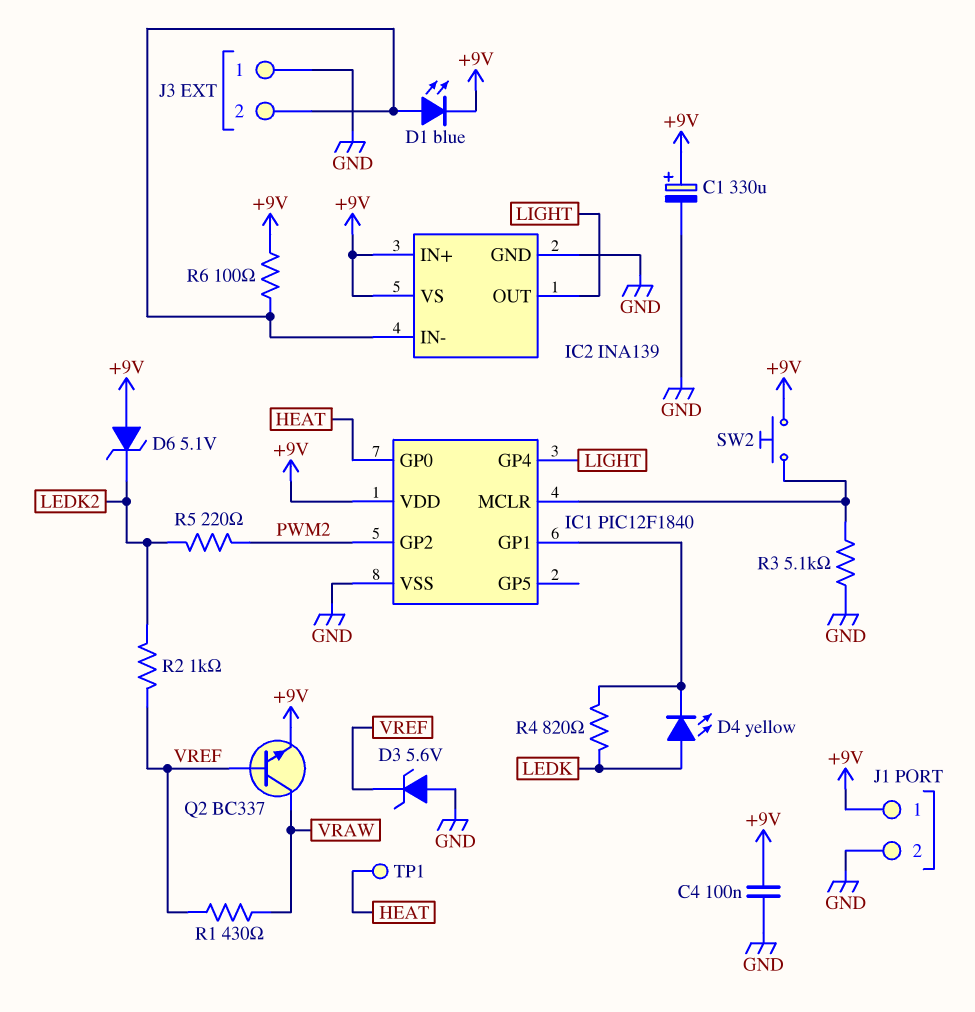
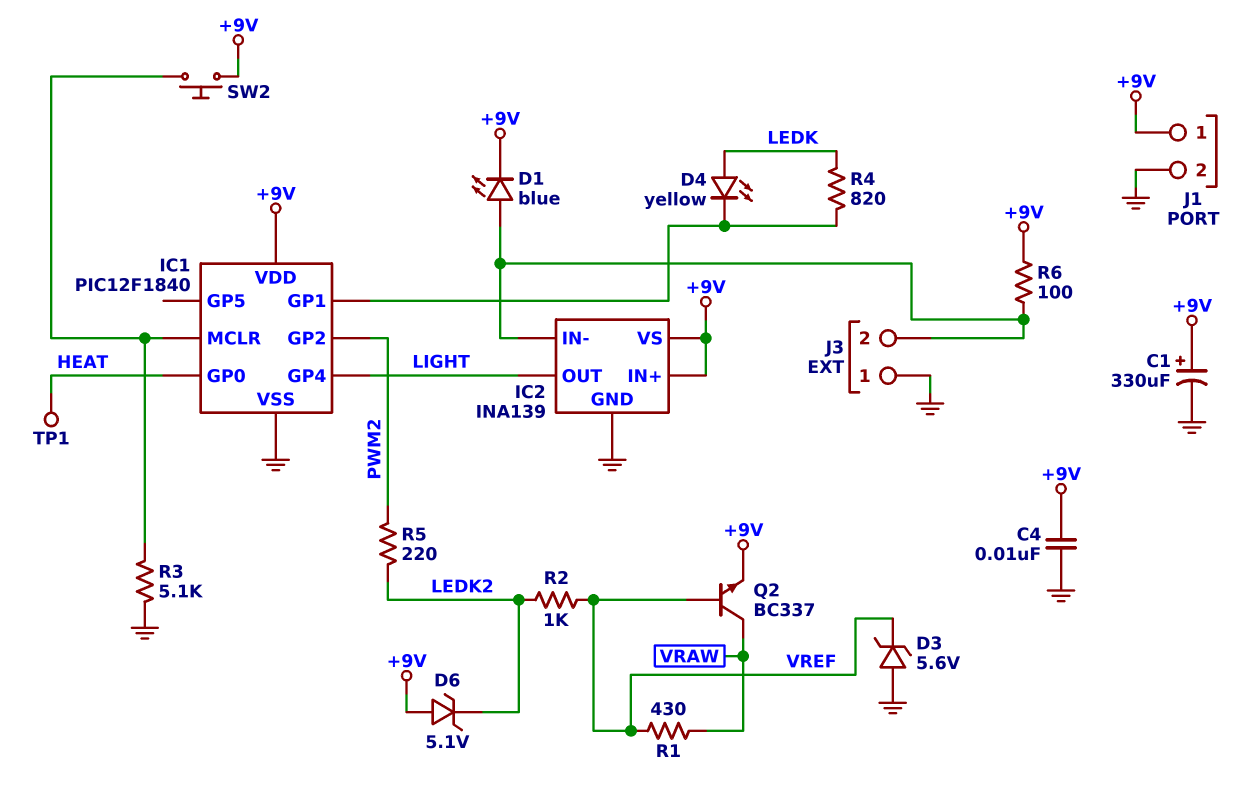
C4: 100nF (+9V, GND) -> 10nF (+9V, GND)

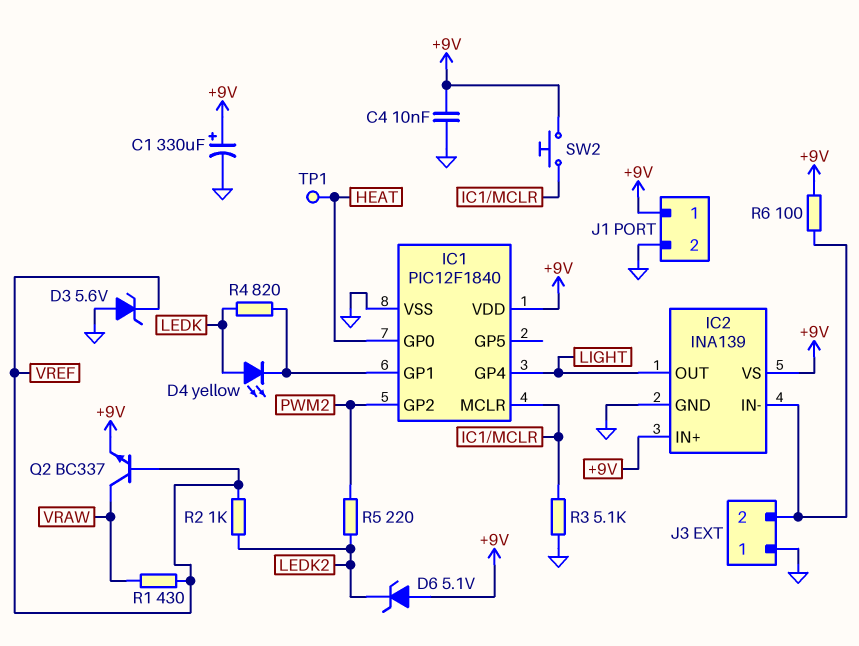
D1: LED blue (A IC2/IN-, K +9V) -> none

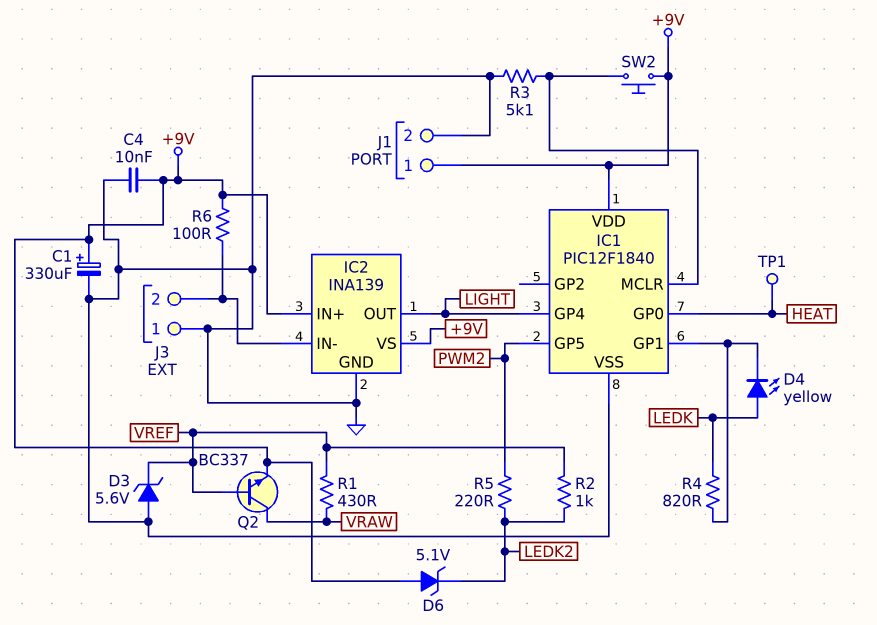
IC1 pin GP2: PWM2 -> none
IC1 pin GP5: none -> PWM2

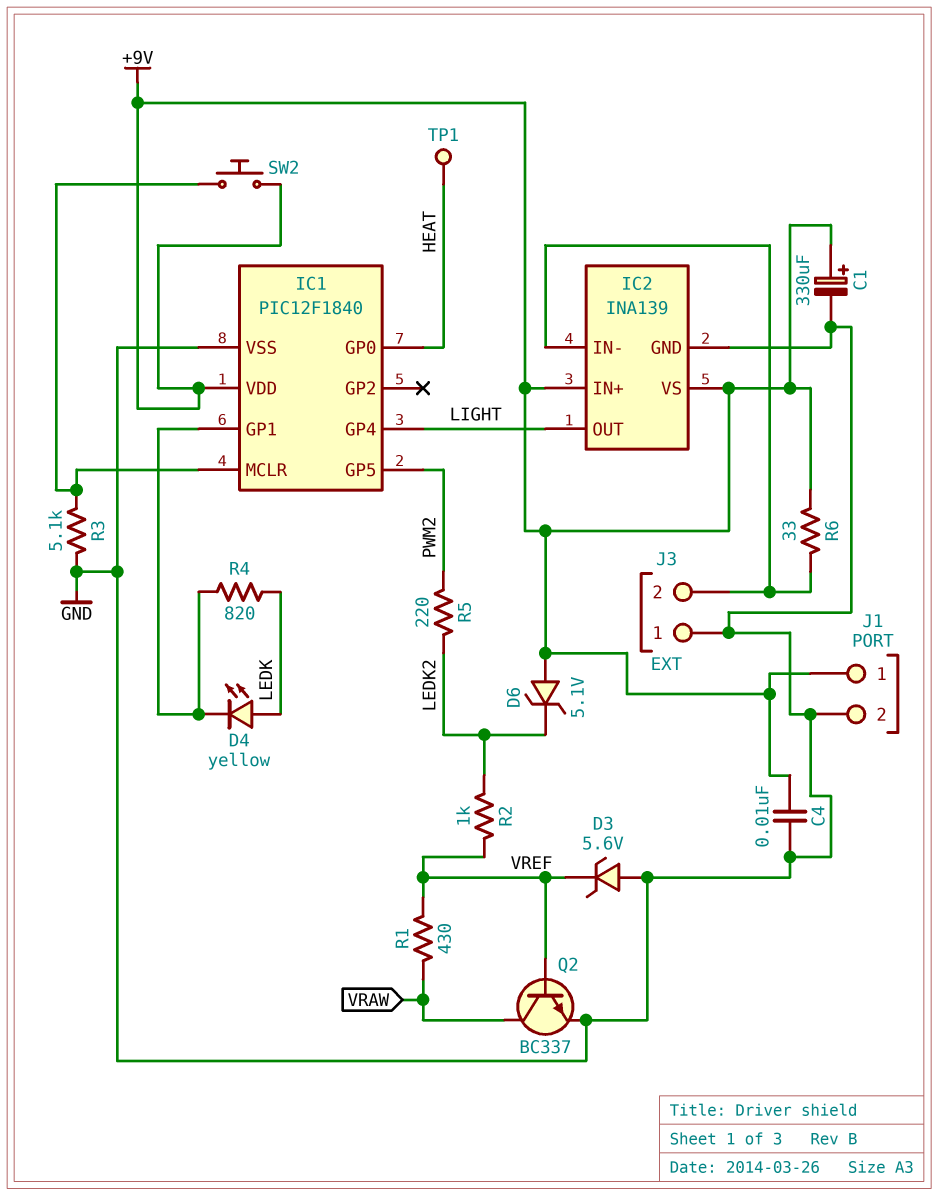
Q2: NPN BC337 (B VREF, C VRAW, E +9V) -> NPN BC337 (B VREF, C VRAW, E GND)
R6: 100 (+9V, IC2/IN-) -> 33 (+9V, IC2/IN-)

